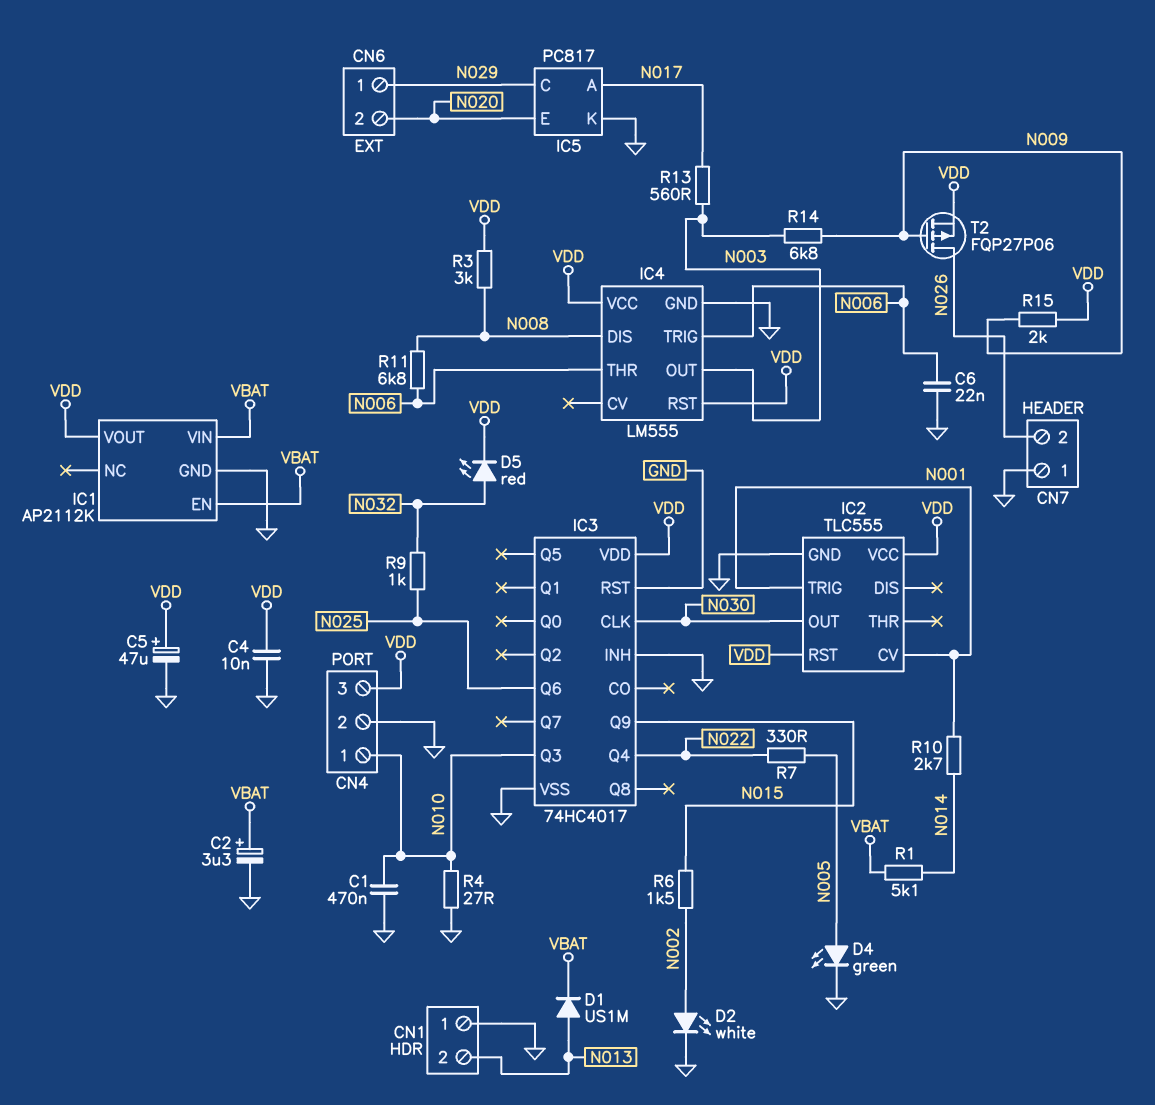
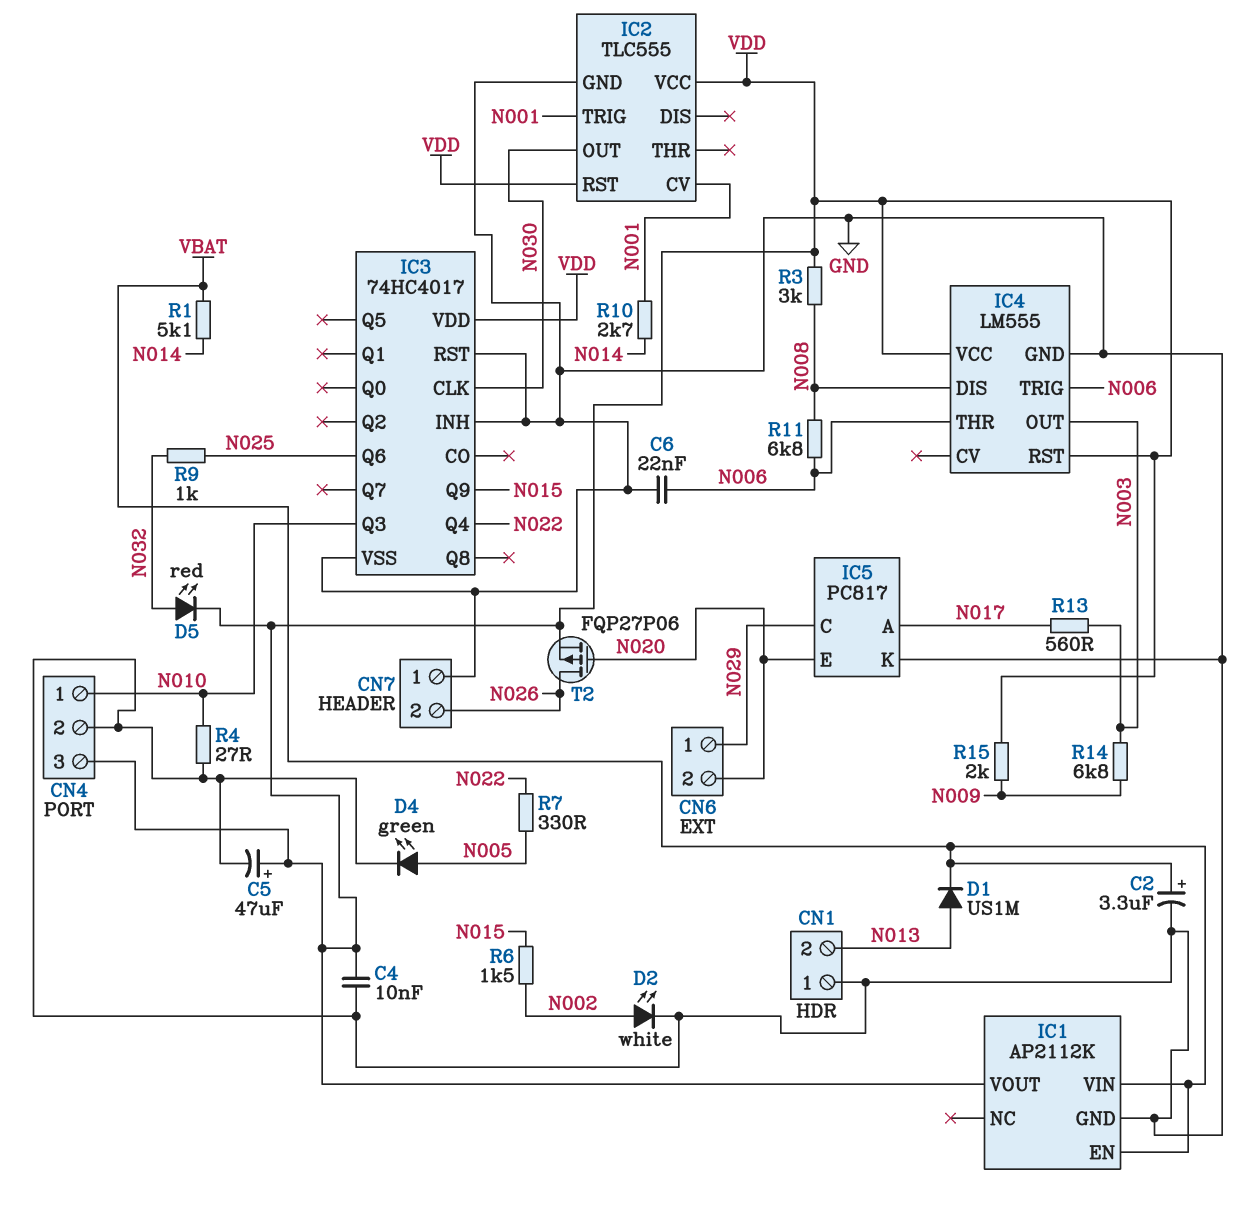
C1: 470nF (GND, N010) -> none
T2: PMOS FQP27P06 (G N009, D N026, S VDD) -> PMOS FQP27P06 (G N020, D N026, S VDD)

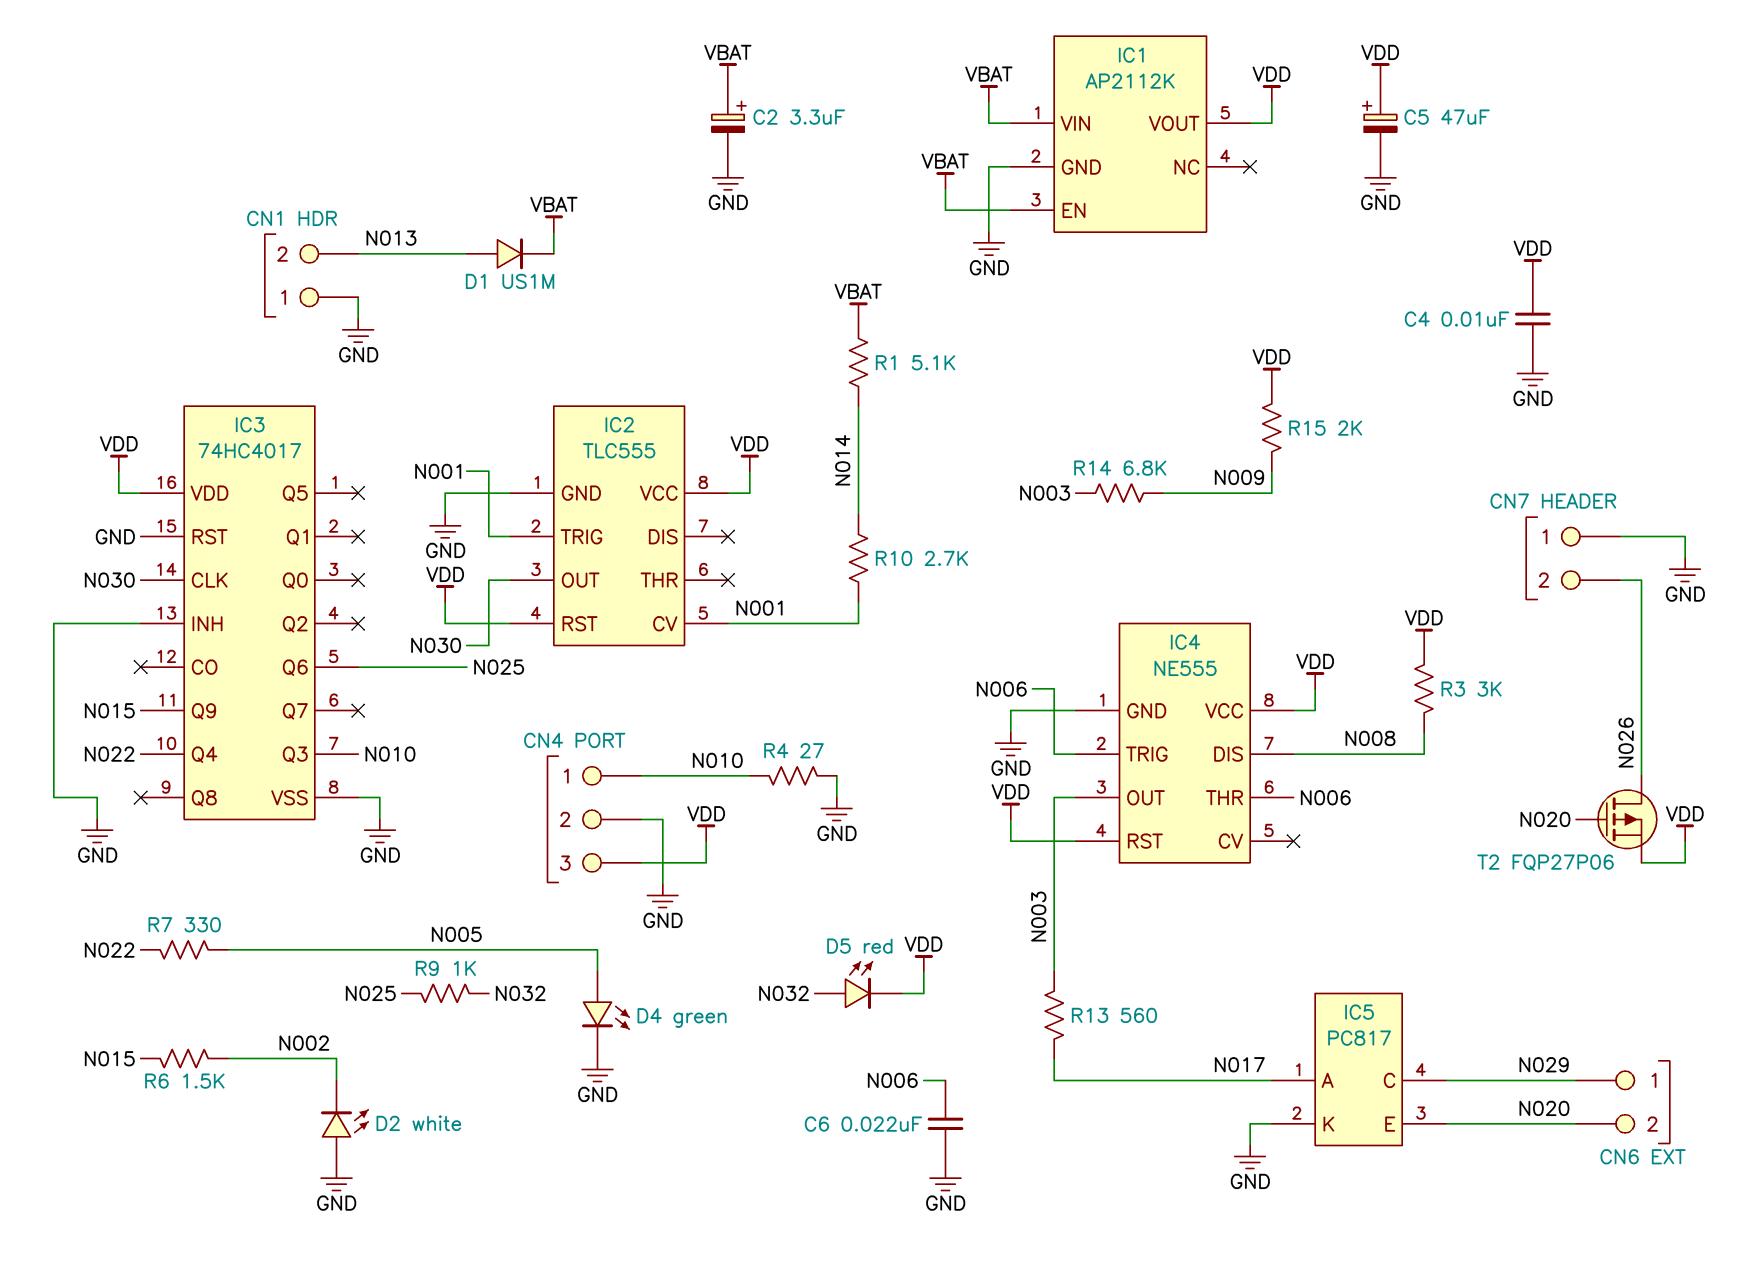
D2: LED white (A N002, K GND) -> LED white (A GND, K N002)
IC4: LM555 -> NE555
R11: 6.8k (N006, N008) -> none

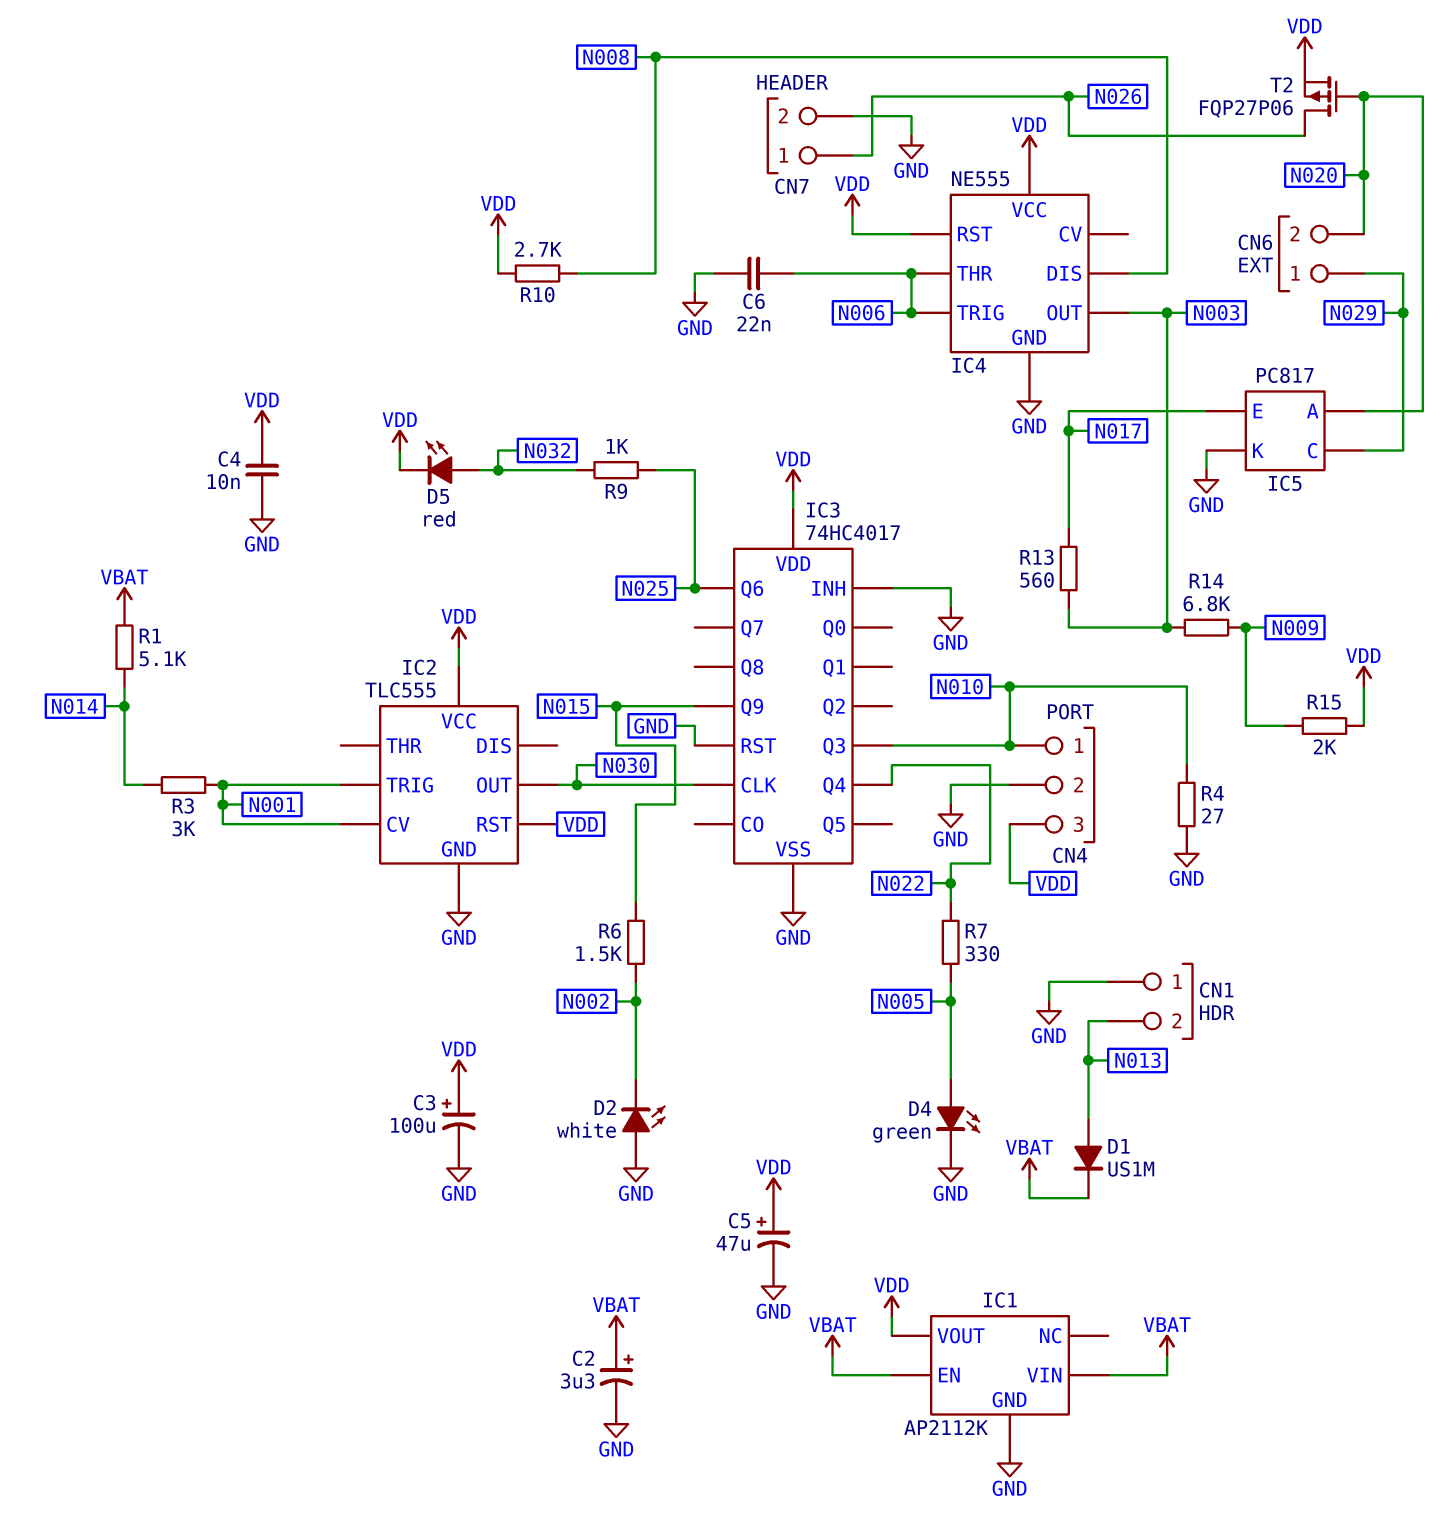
C3: none -> 100uF (plus VDD, minus GND)
CN7 pin 1: GND -> N026
CN7 pin 2: N026 -> GND
IC5 pin A: N017 -> N020
IC5 pin E: N020 -> N017
R3: 3k (N008, VDD) -> 3k (N001, N014)
R10: 2.7k (N001, N014) -> 2.7k (N008, VDD)

